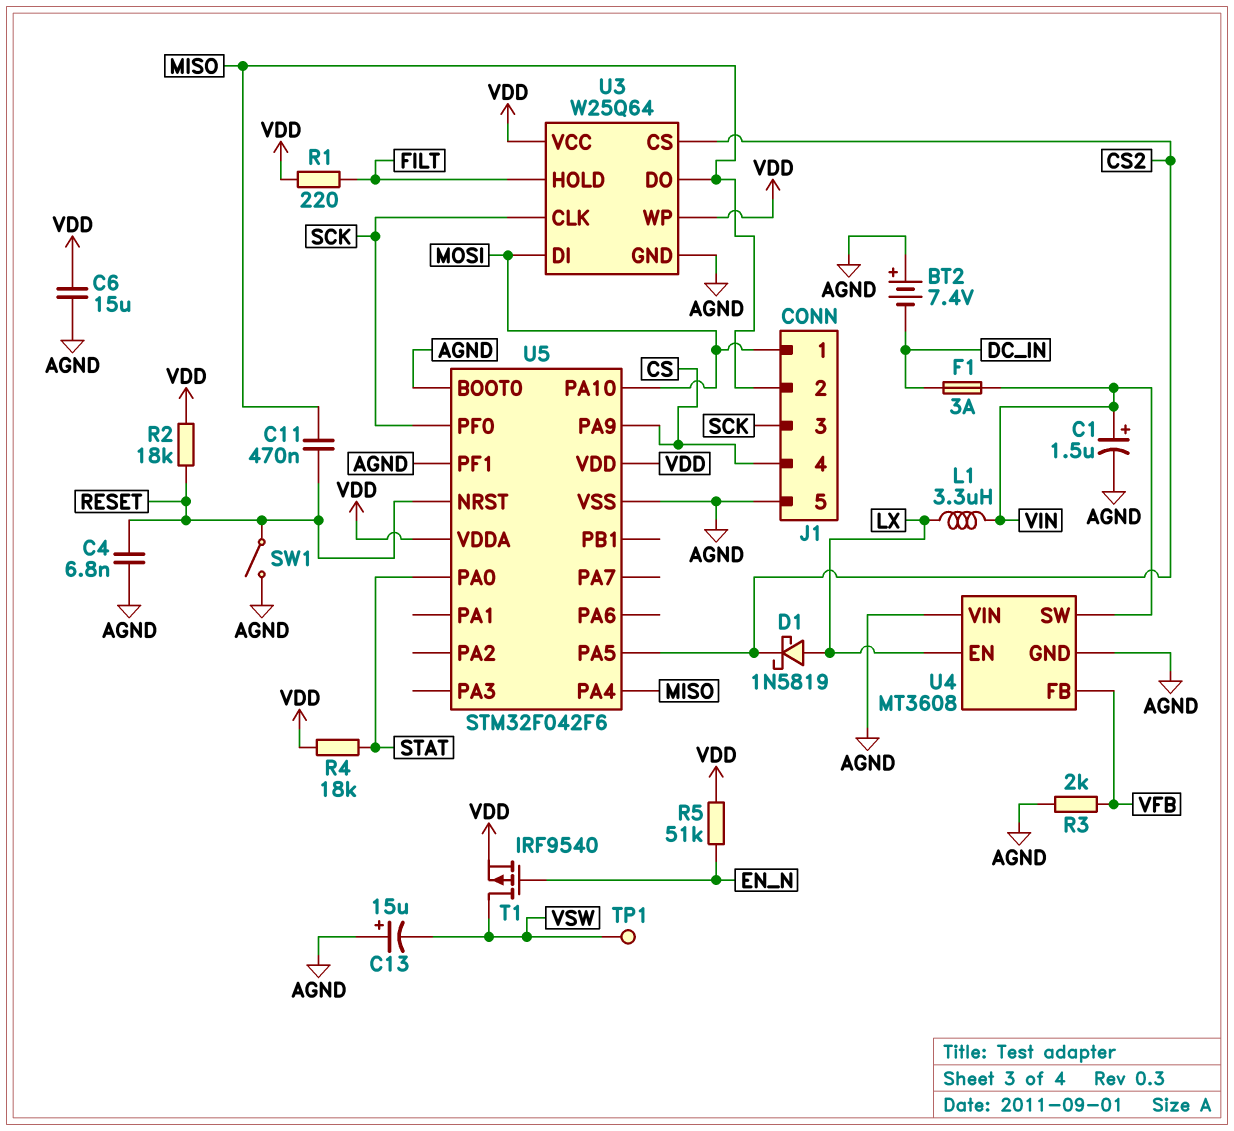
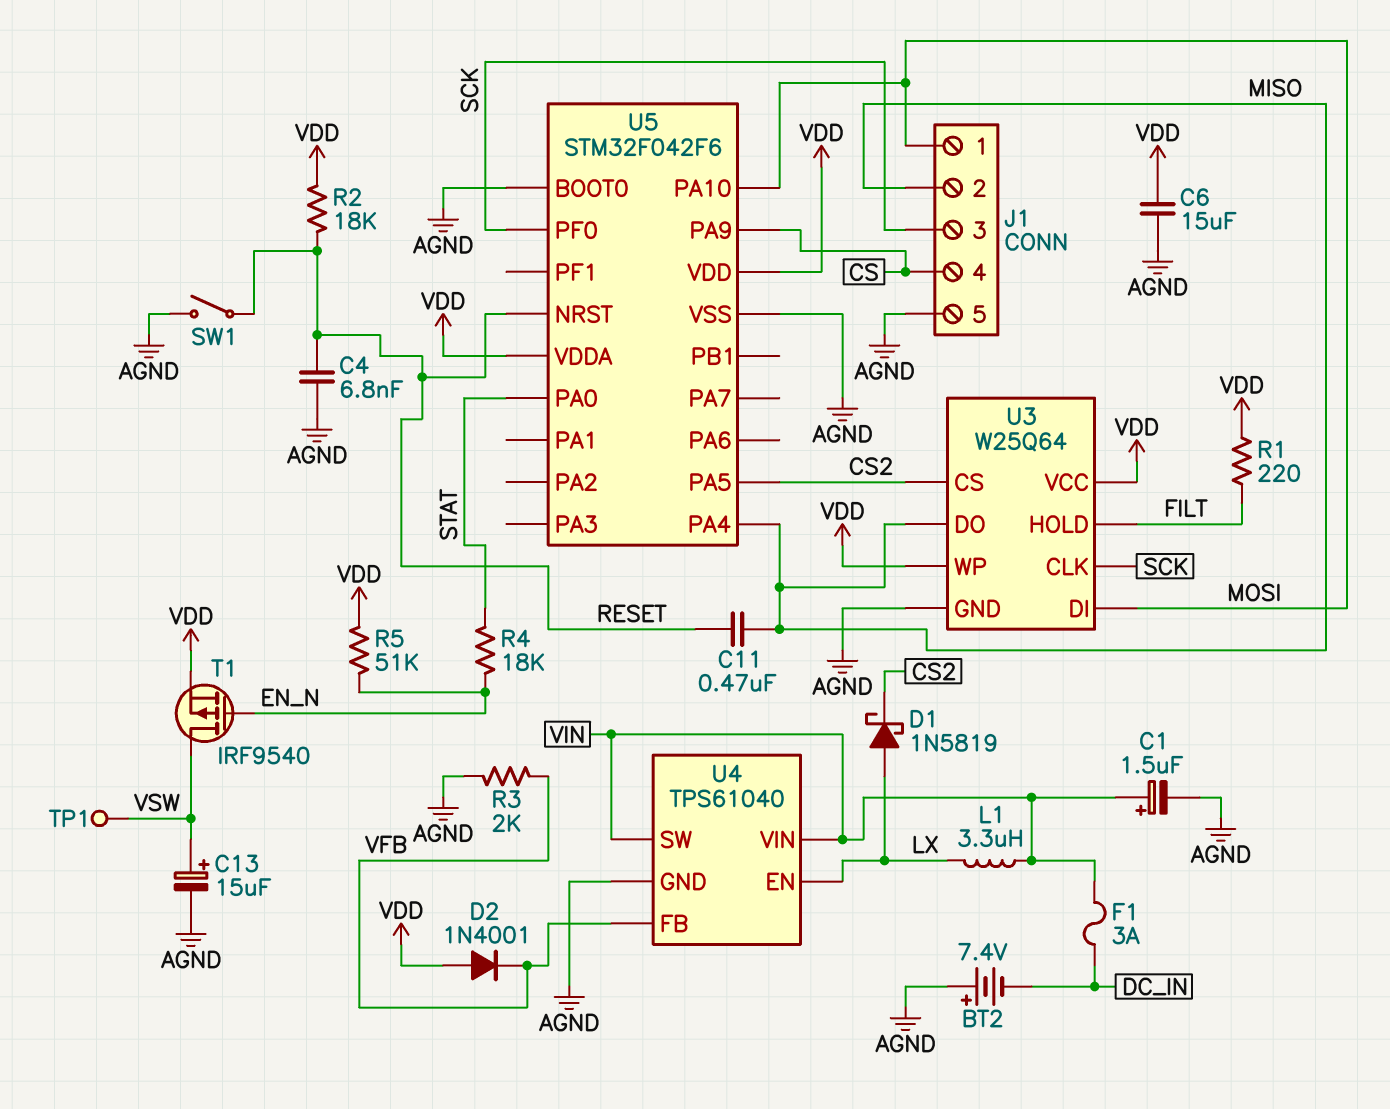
C13: 15uF (plus AGND, minus VSW) -> 15uF (plus VSW, minus AGND)
D2: none -> diode 1N4001 (A VDD, K VFB)
R4: 18k (STAT, VDD) -> 18k (EN_N, STAT)
U4: MT3608 -> TPS61040
U4 pin VIN: AGND -> VIN
U5 pin PF1: AGND -> none

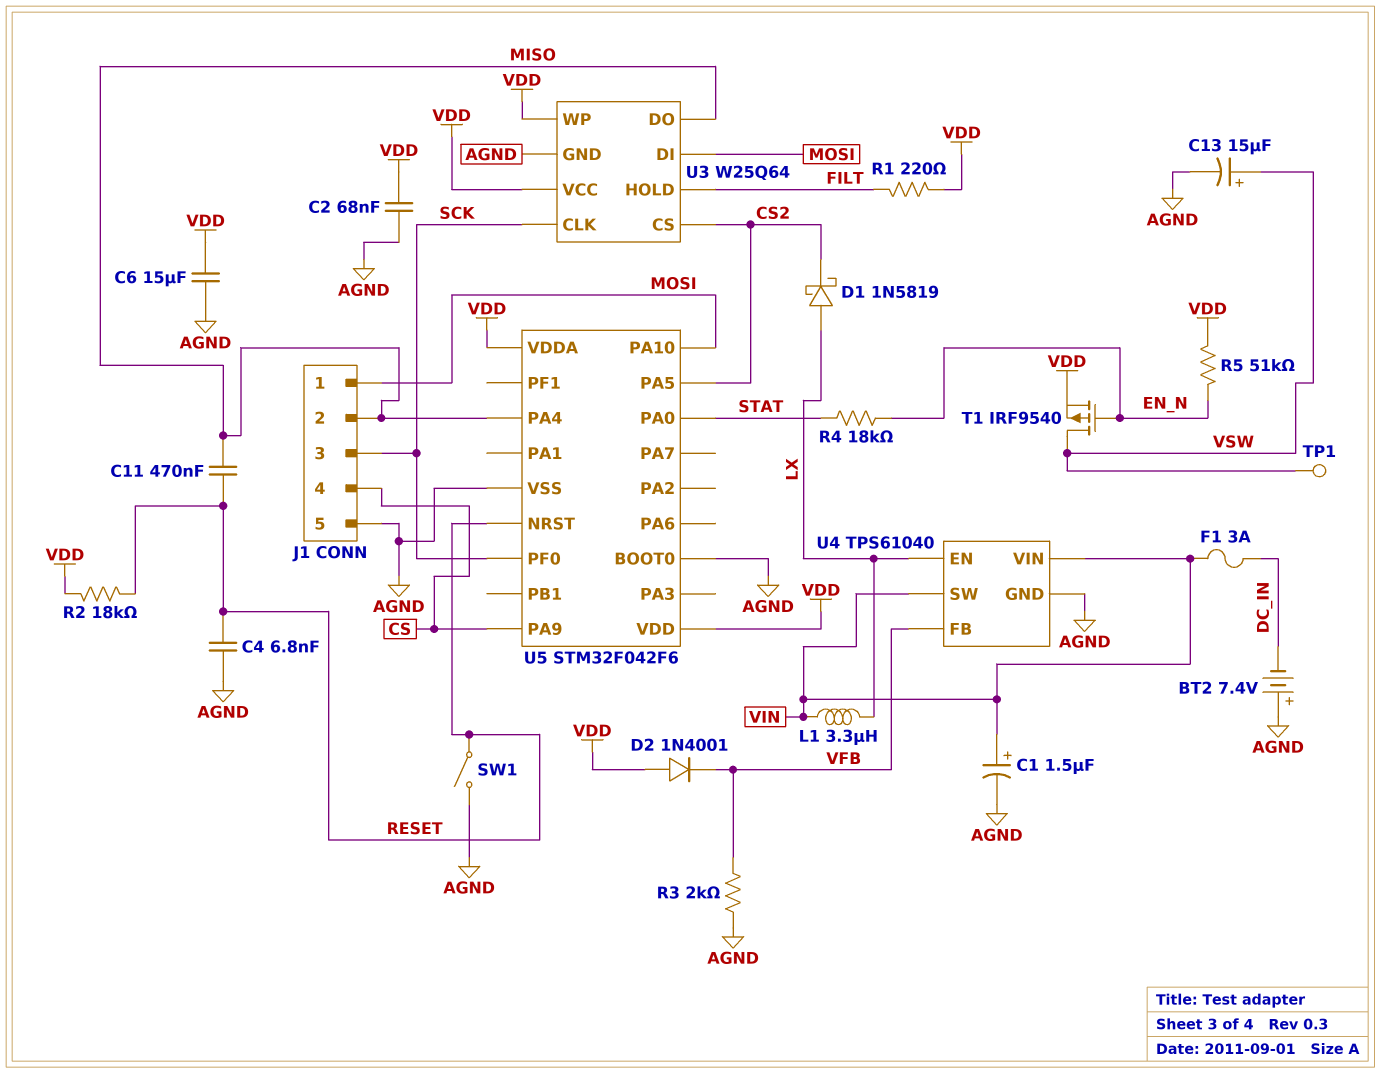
C2: none -> 68nF (AGND, VDD)

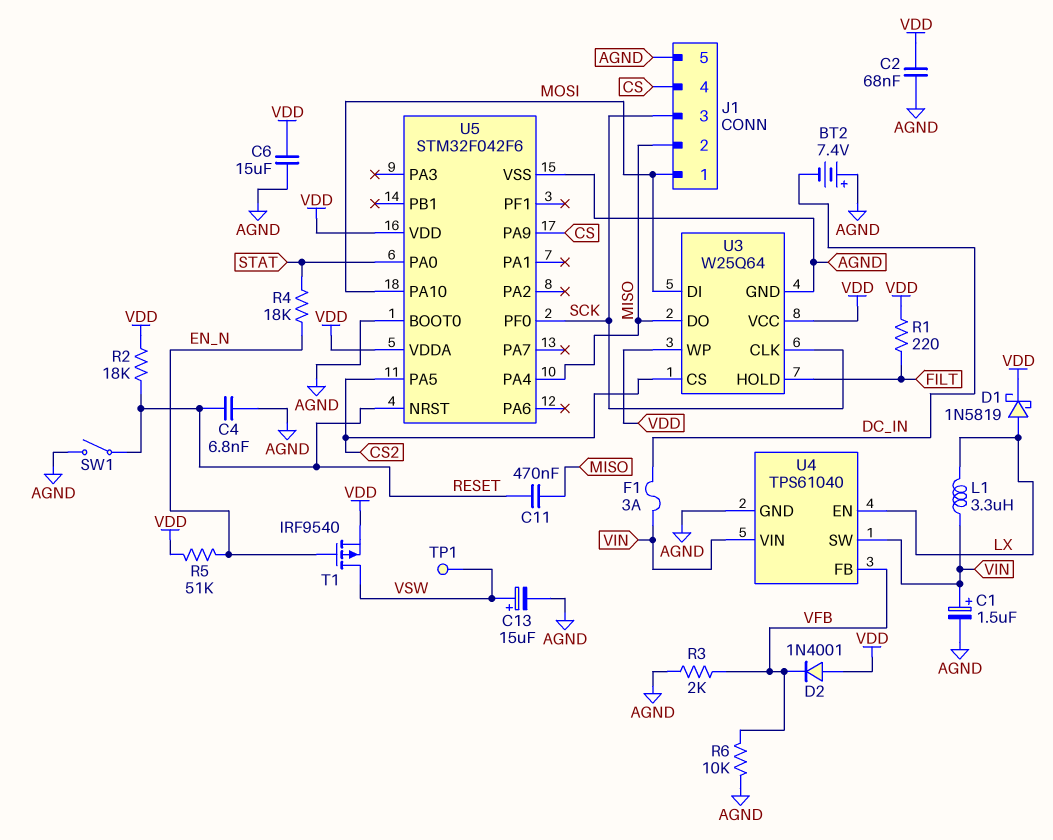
D1: schottky 1N5819 (A LX, K CS2) -> schottky 1N5819 (A LX, K VDD)
R6: none -> 10k (AGND, VFB)

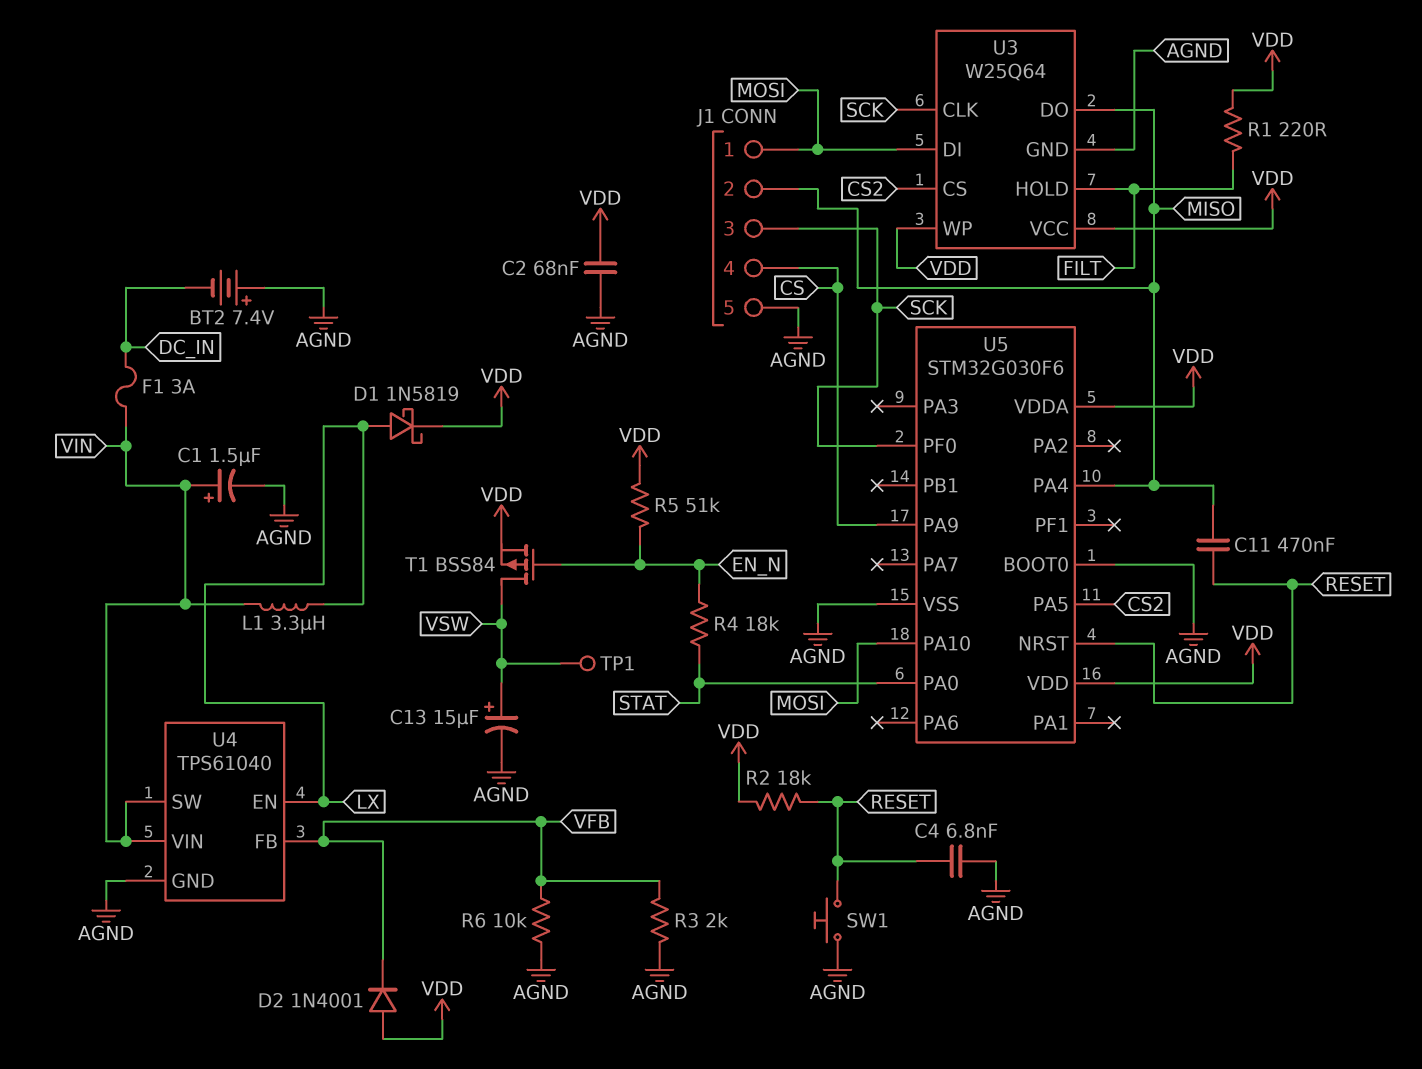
C6: 15uF (AGND, VDD) -> none
SW1: switch (AGND, RESET) -> button (AGND, RESET)
T1: PMOS IRF9540 (G EN_N, D VSW, S VDD) -> PMOS BSS84 (G EN_N, D VSW, S VDD)
U5: STM32F042F6 -> STM32G030F6

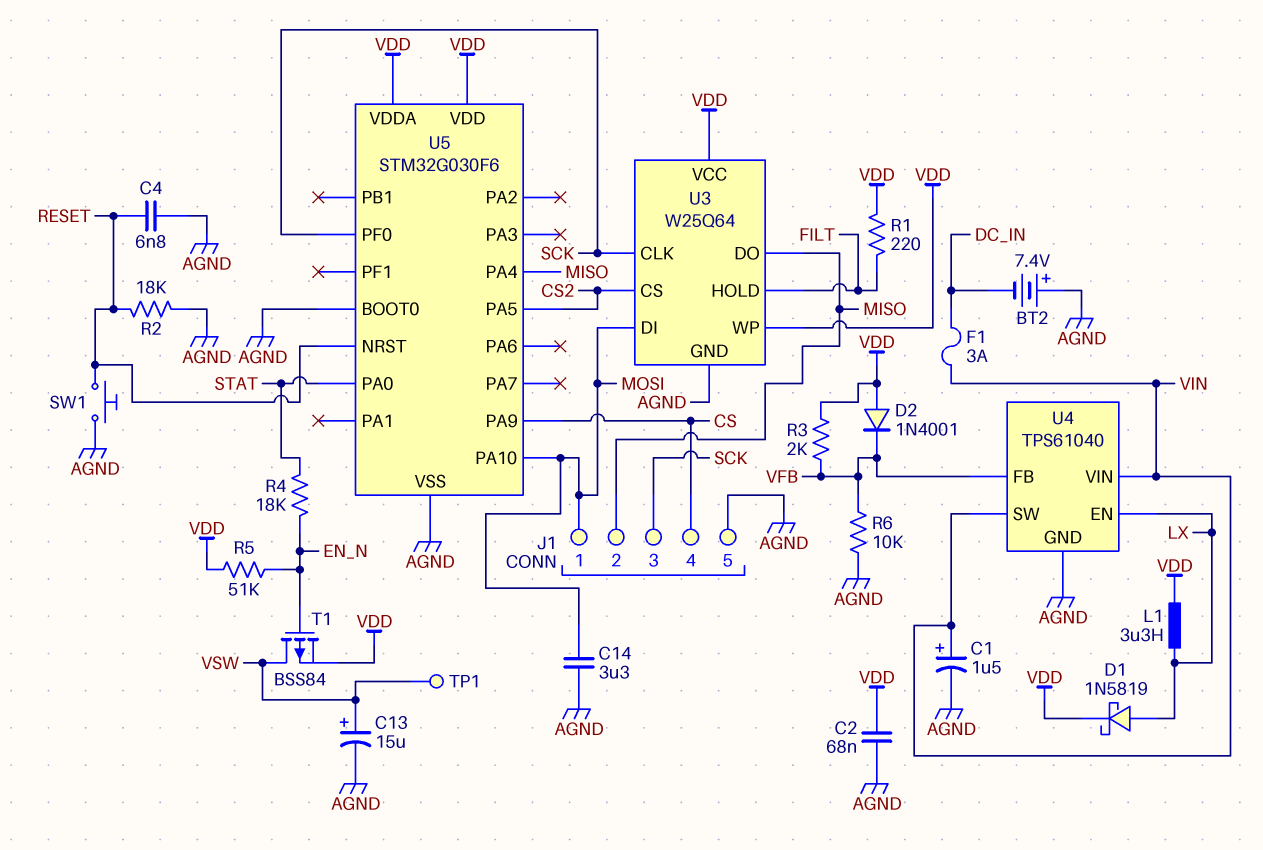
C11: 470nF (MISO, RESET) -> none
C14: none -> 3.3uF (AGND, MOSI)
L1: 3.3uH (LX, VIN) -> 3.3uH (LX, VDD)
R2: 18k (RESET, VDD) -> 18k (AGND, RESET)
R3: 2k (AGND, VFB) -> 2k (VDD, VFB)

